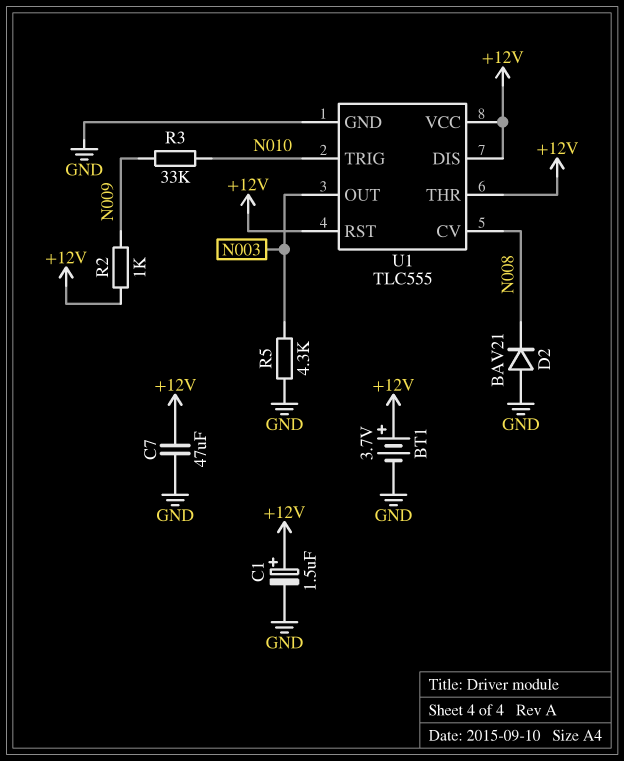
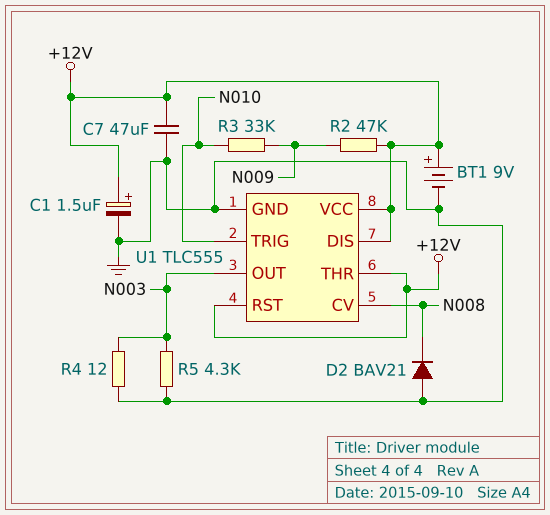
BT1: 3.7V (plus +12V, minus GND) -> 9V (plus +12V, minus GND)
R2: 1k (+12V, N009) -> 47k (+12V, N009)
R4: none -> 12 (GND, N003)

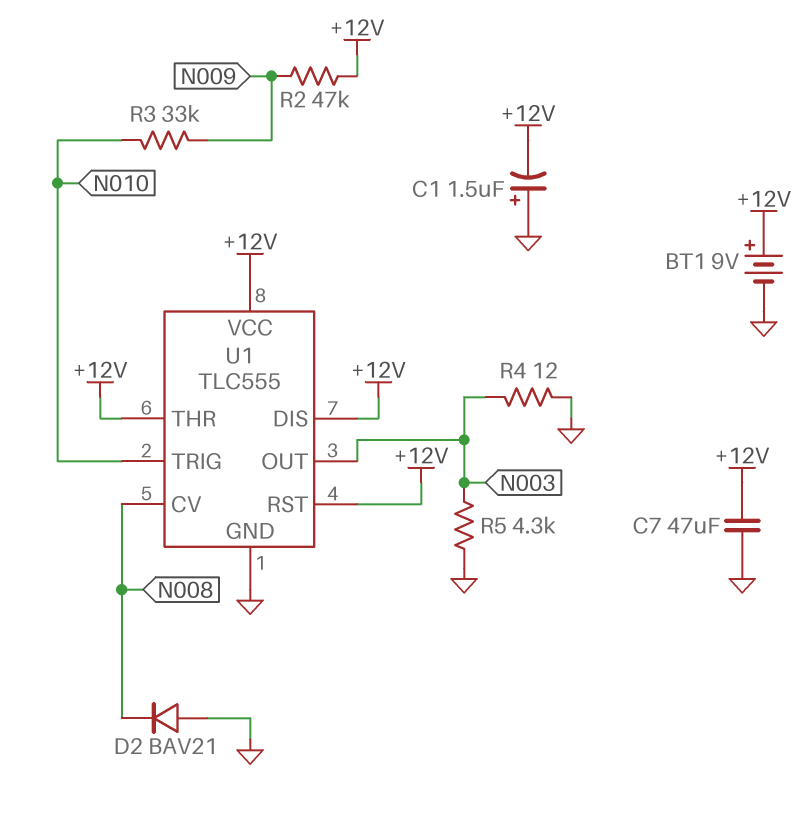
C1: 1.5uF (plus +12V, minus GND) -> 1.5uF (plus GND, minus +12V)

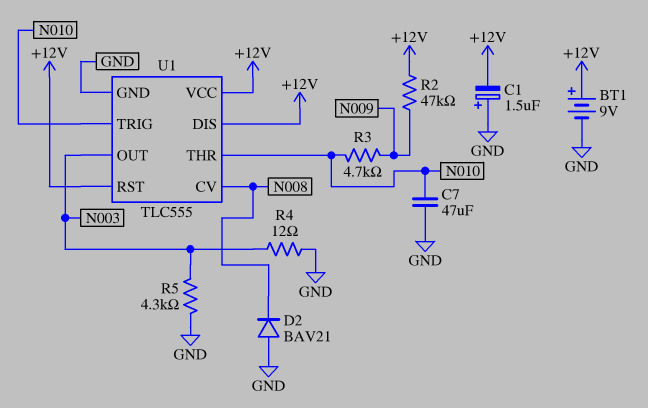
C7: 47uF (+12V, GND) -> 47uF (GND, N010)
R3: 33k (N009, N010) -> 4.7k (N009, N010)
U1 pin THR: +12V -> N010

